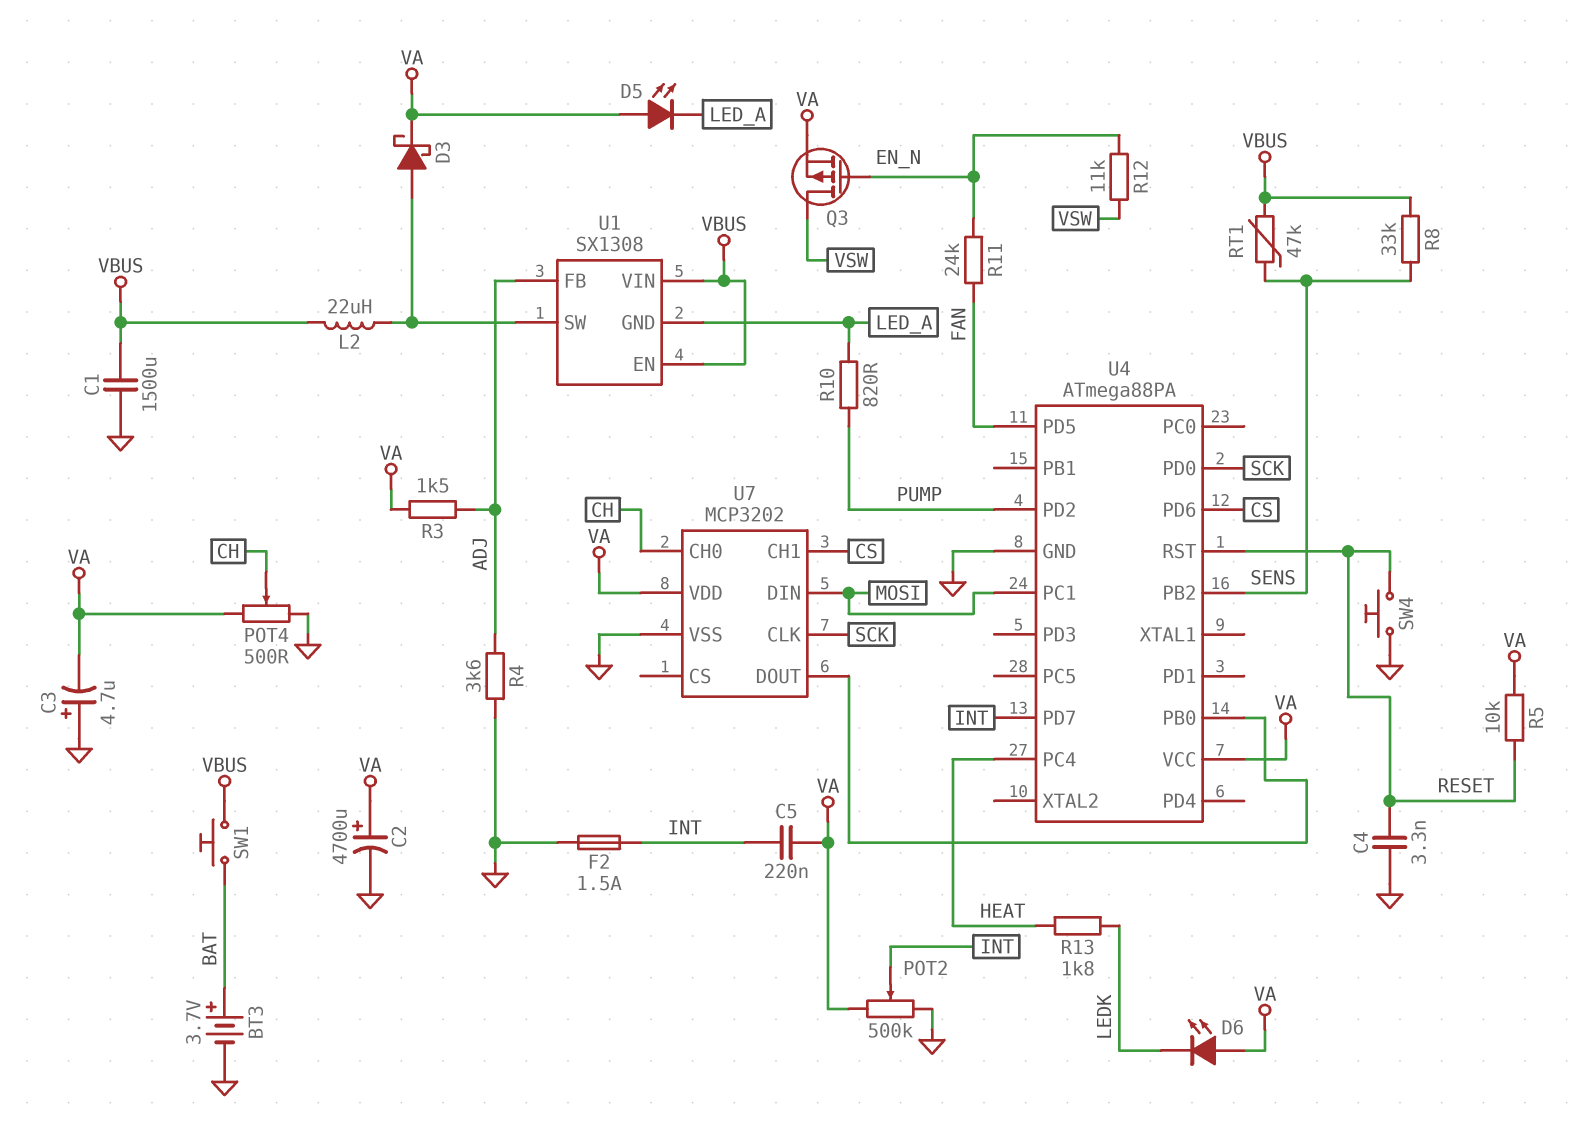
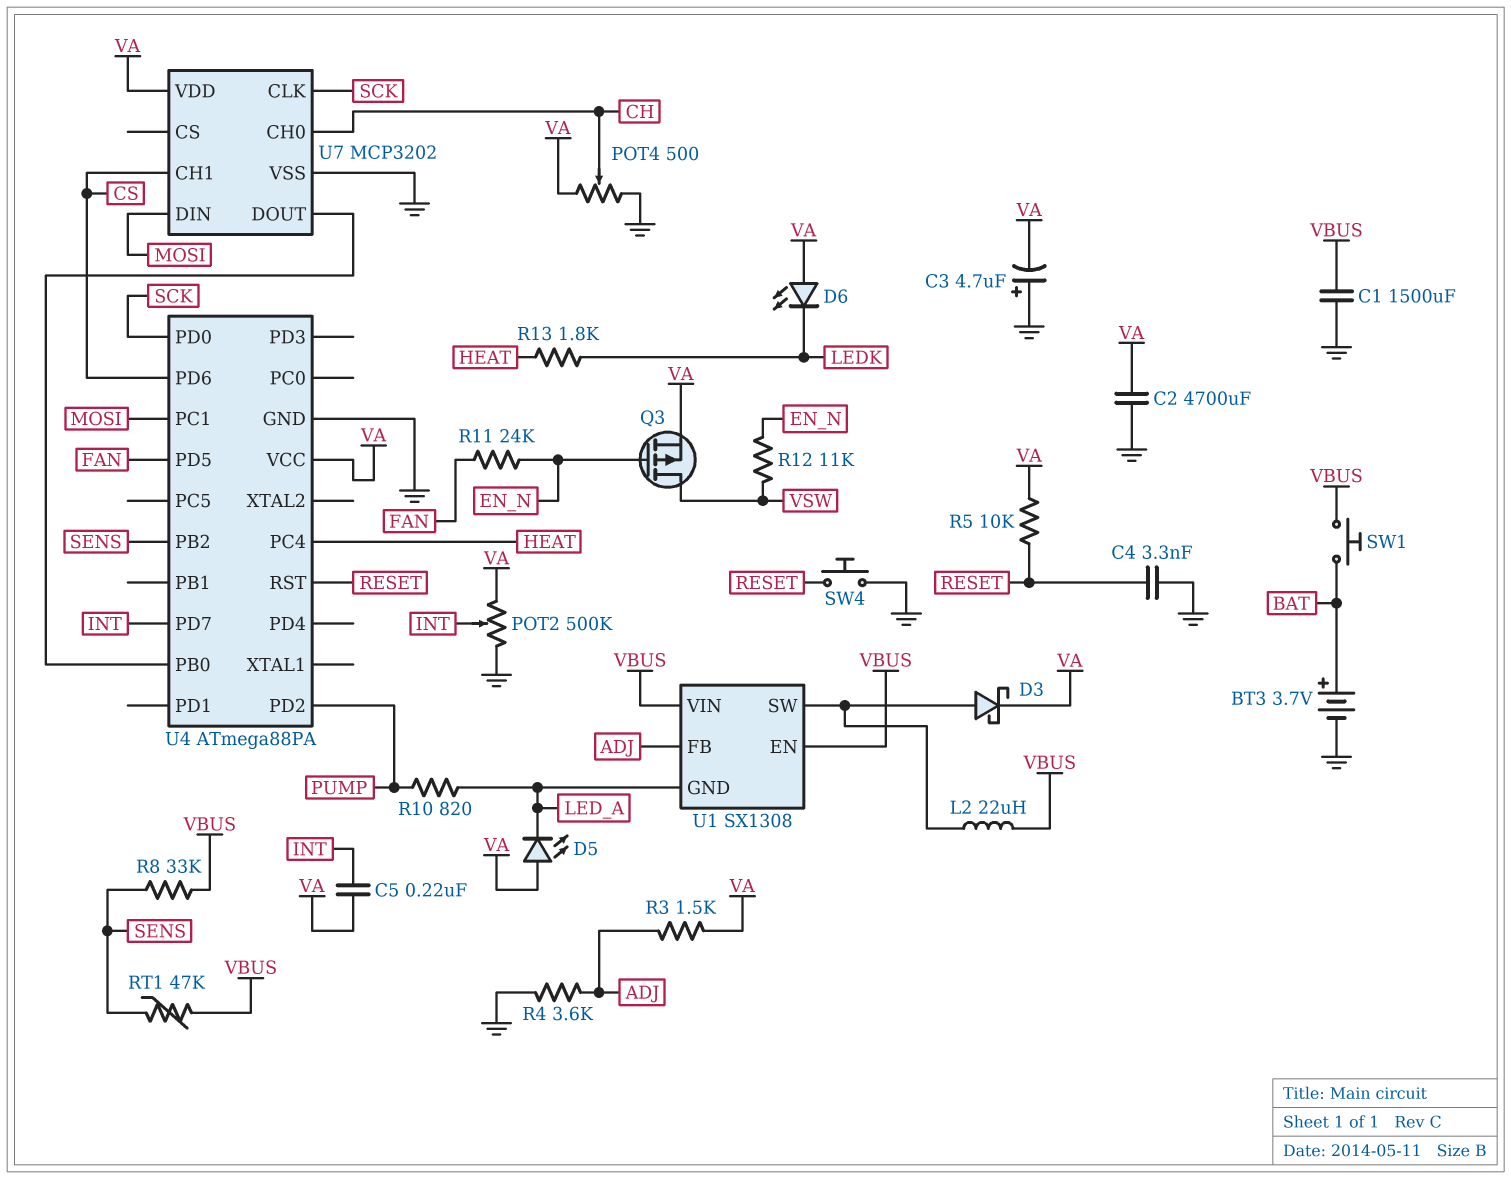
C2: 4700uF (plus VA, minus GND) -> 4700uF (GND, VA)
F2: 1.5A (GND, INT) -> none

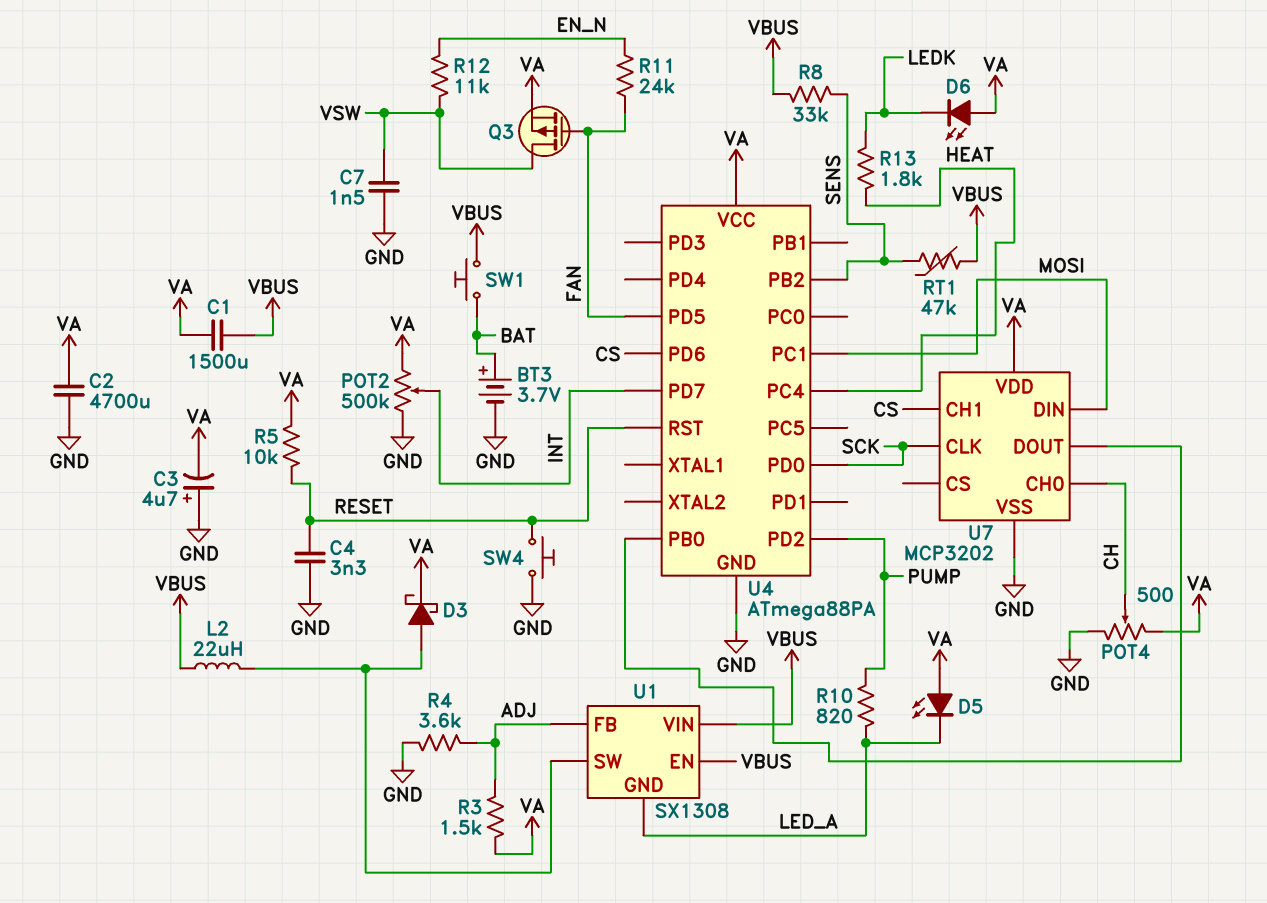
C1: 1500uF (GND, VBUS) -> 1500uF (VA, VBUS)
C5: 220nF (INT, VA) -> none
C7: none -> 1.5nF (GND, VSW)
Q3: PMOS (G EN_N, D VSW, S VA) -> PMOS (G FAN, D VSW, S VA)

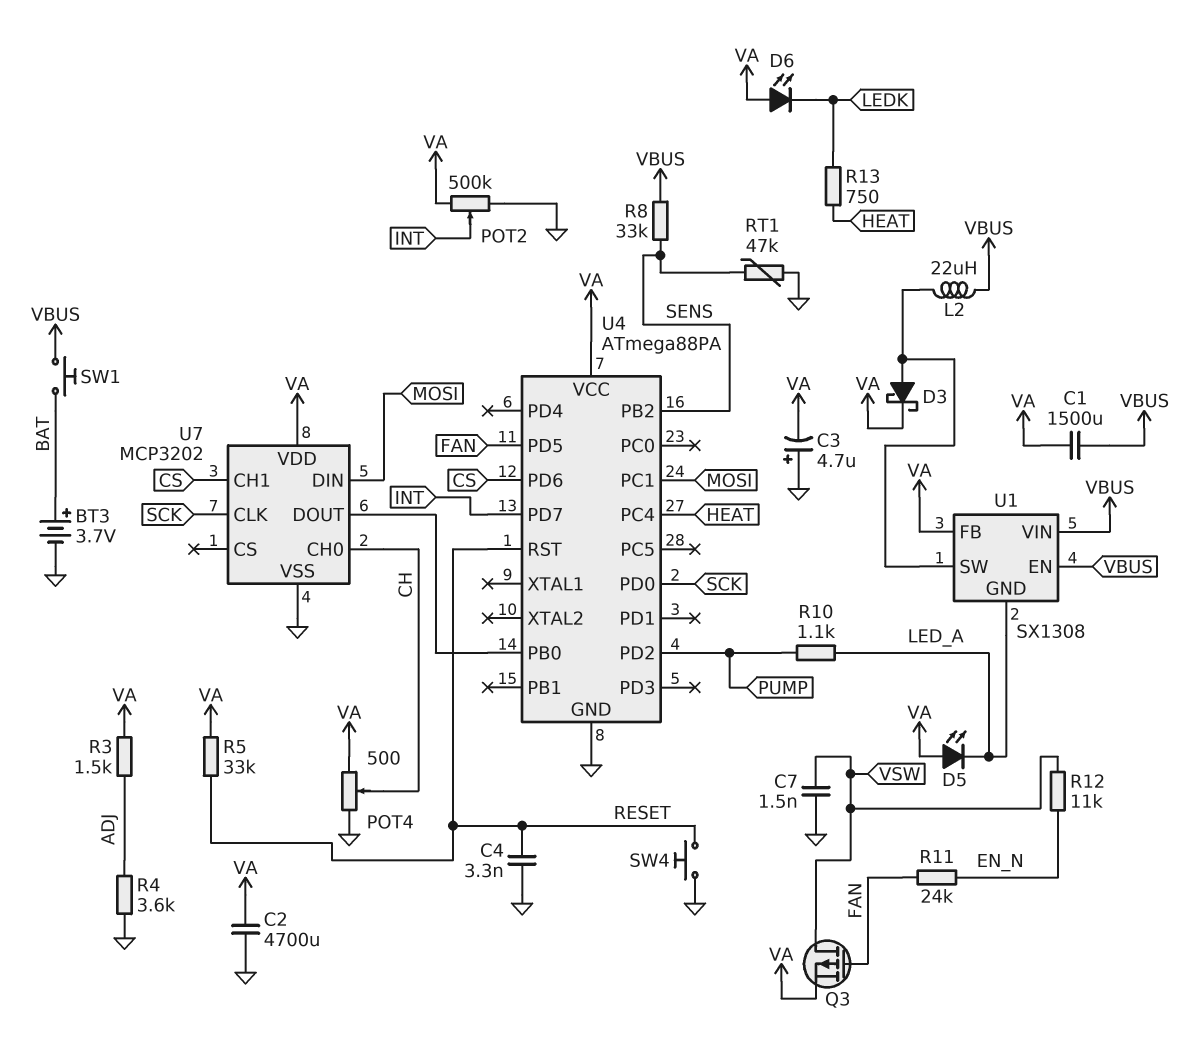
R5: 10k (RESET, VA) -> 33k (RESET, VA)
R10: 820 (LED_A, PUMP) -> 1.1k (LED_A, PUMP)
R13: 1.8k (HEAT, LEDK) -> 750 (HEAT, LEDK)
RT1: 47k (SENS, VBUS) -> 47k (GND, SENS)
U1 pin FB: ADJ -> VA

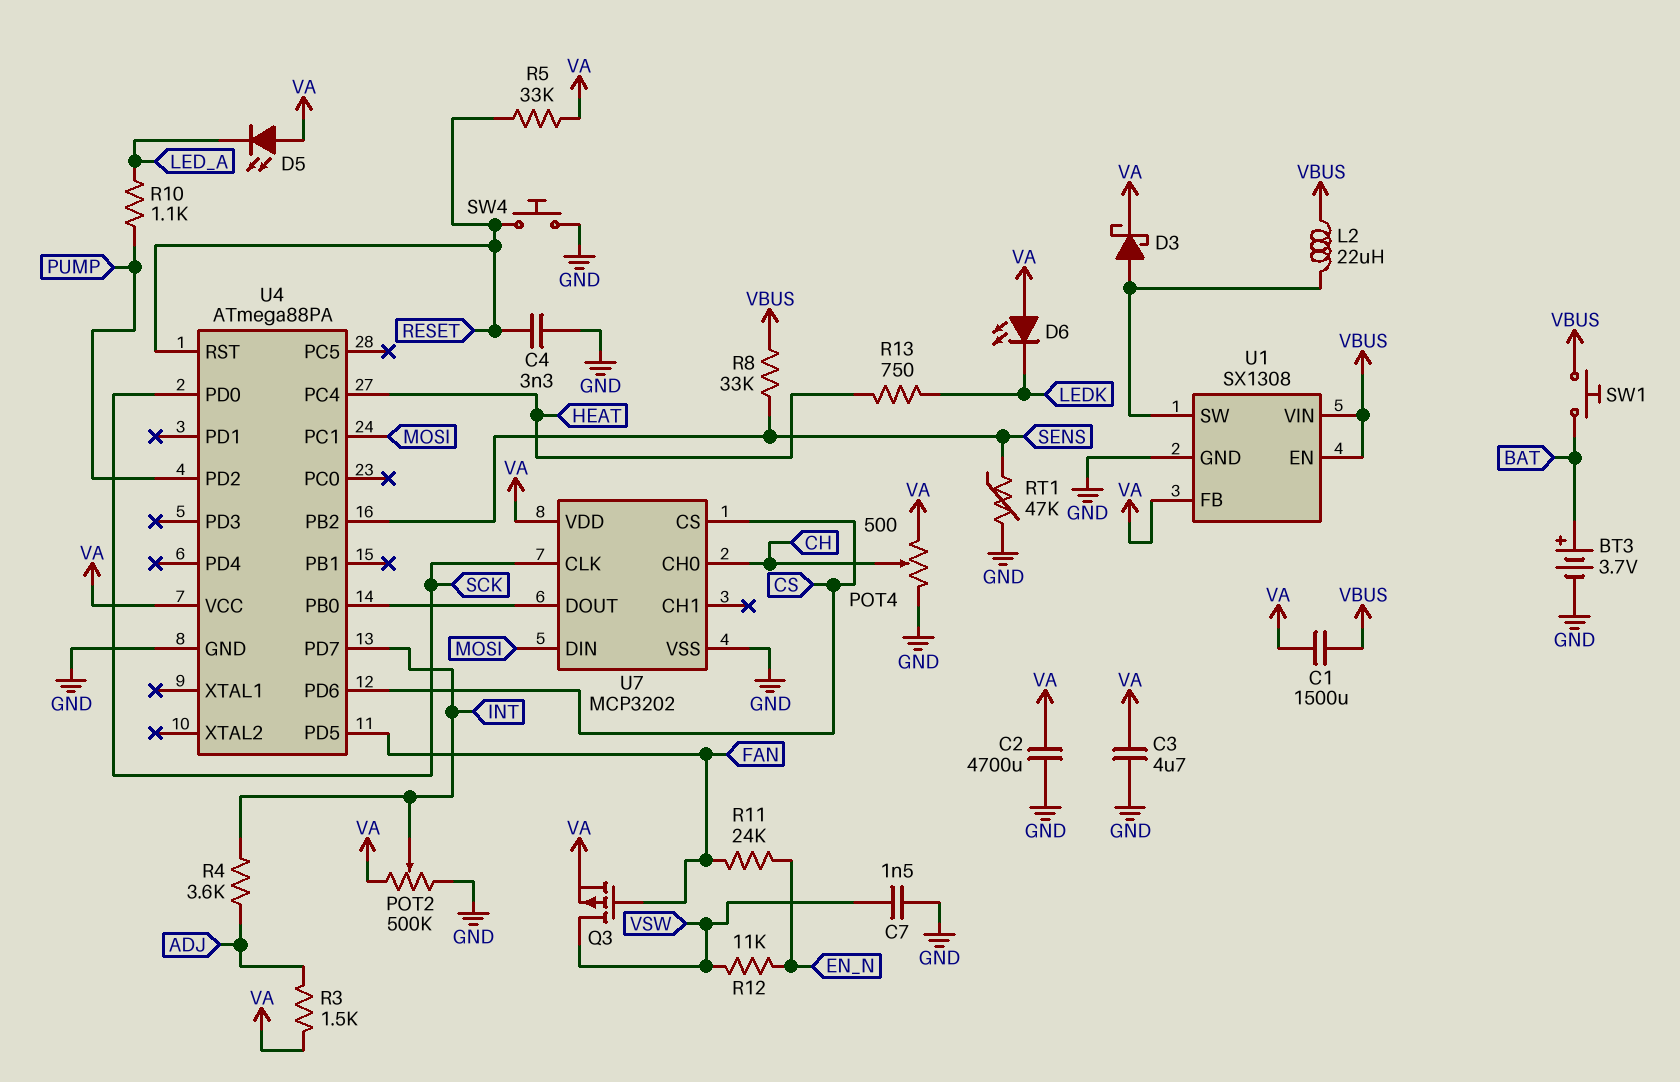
C3: 4.7uF (plus GND, minus VA) -> 4.7uF (GND, VA)
R4: 3.6k (ADJ, GND) -> 3.6k (ADJ, INT)
U1 pin GND: LED_A -> GND
U7 pin CH1: CS -> none
U7 pin CS: none -> CS

